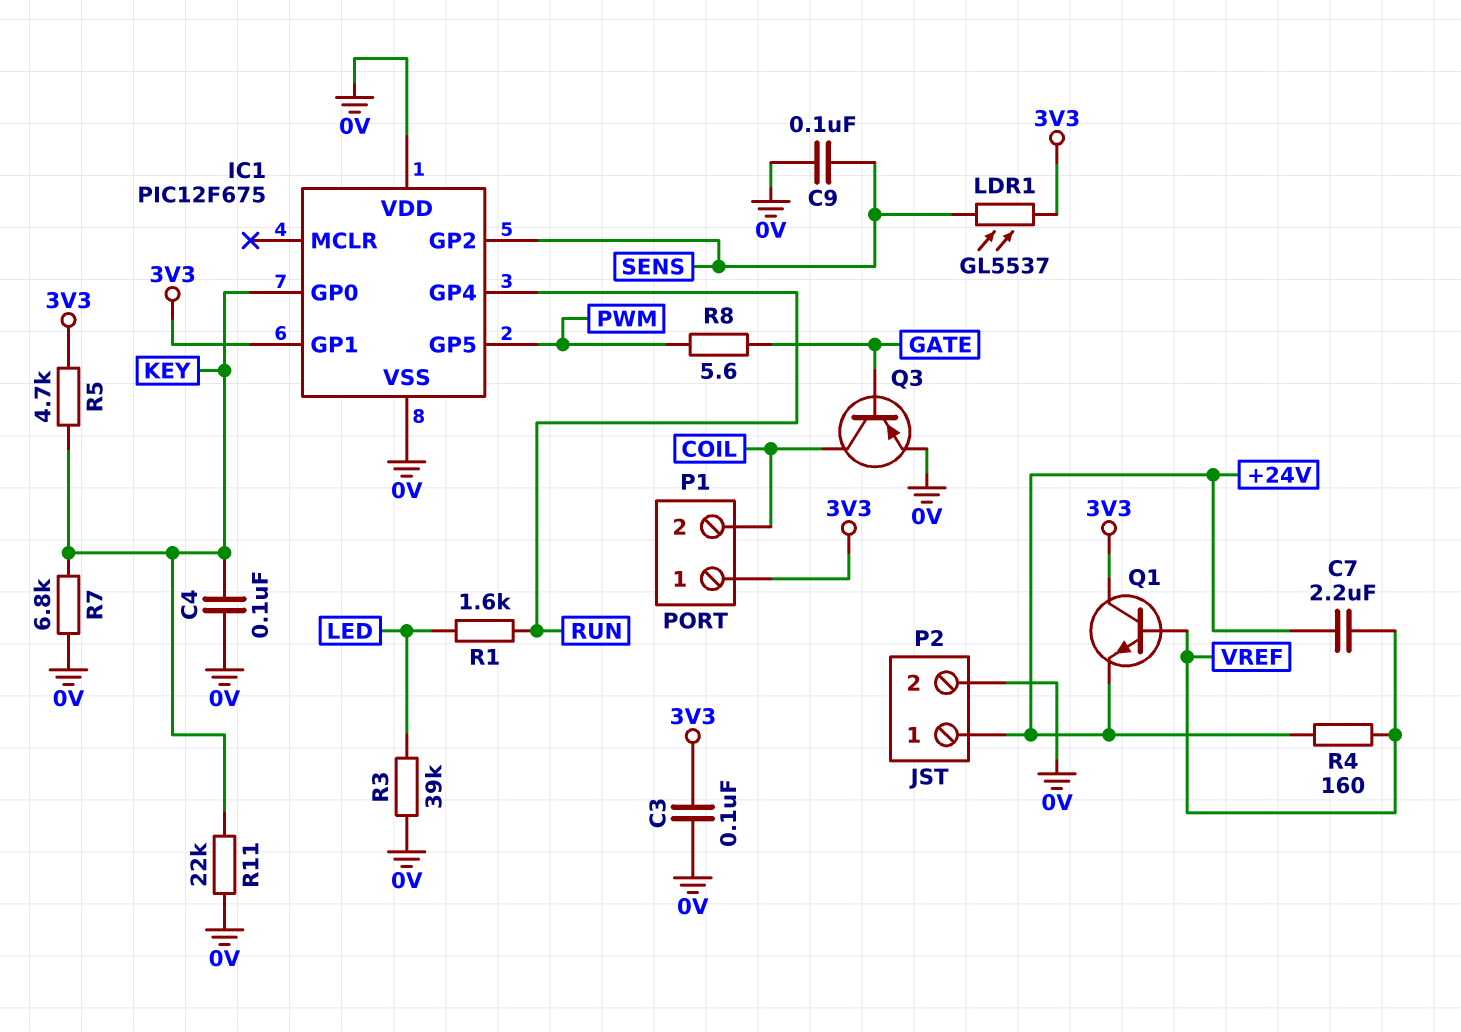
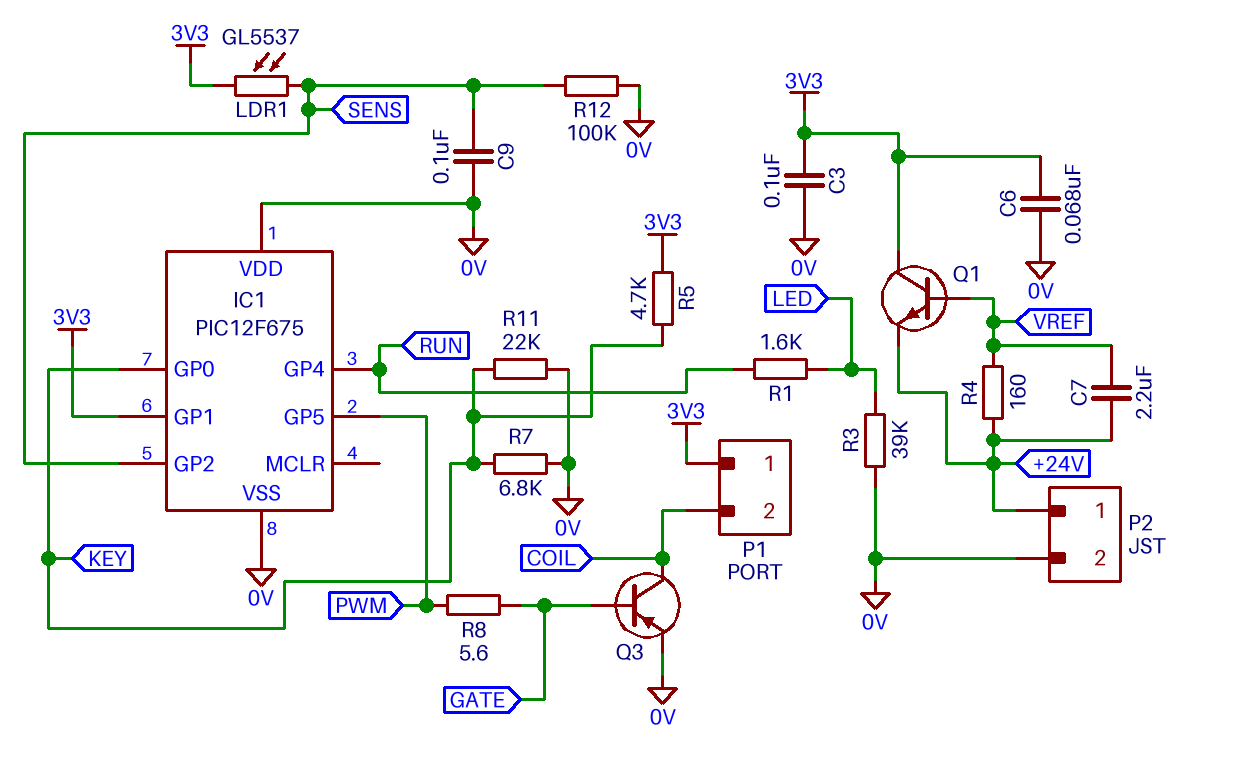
C4: 100nF (0V, KEY) -> none
C6: none -> 68nF (0V, 3V3)
R12: none -> 100k (0V, SENS)

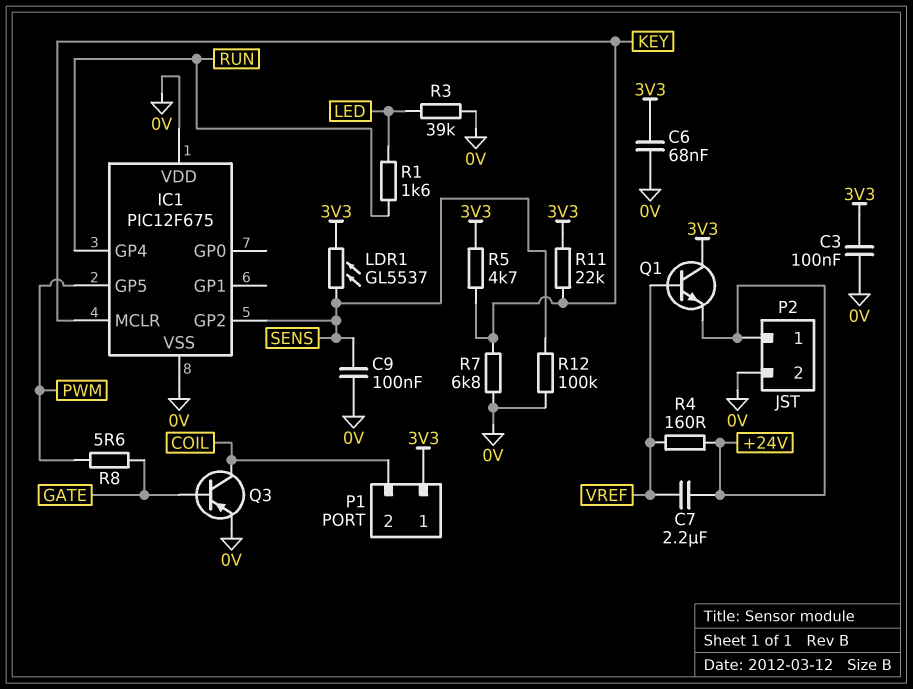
IC1 pin GP0: KEY -> none
IC1 pin GP1: 3V3 -> none
IC1 pin MCLR: none -> KEY
R11: 22k (0V, KEY) -> 22k (3V3, KEY)

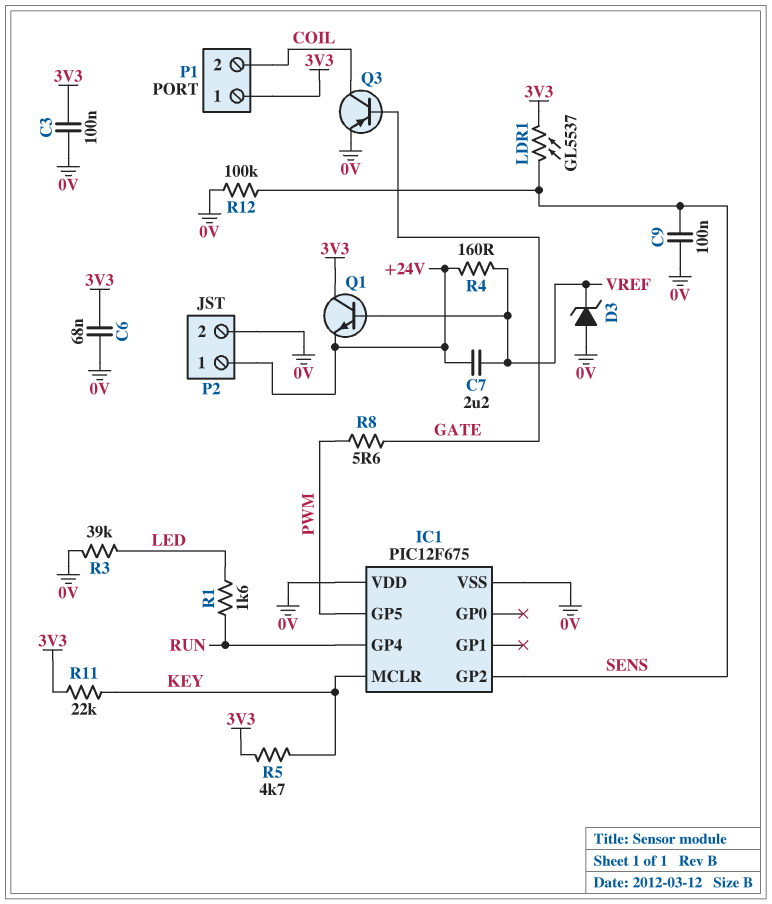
D3: none -> zener (A 0V, K VREF)
R7: 6.8k (0V, KEY) -> none

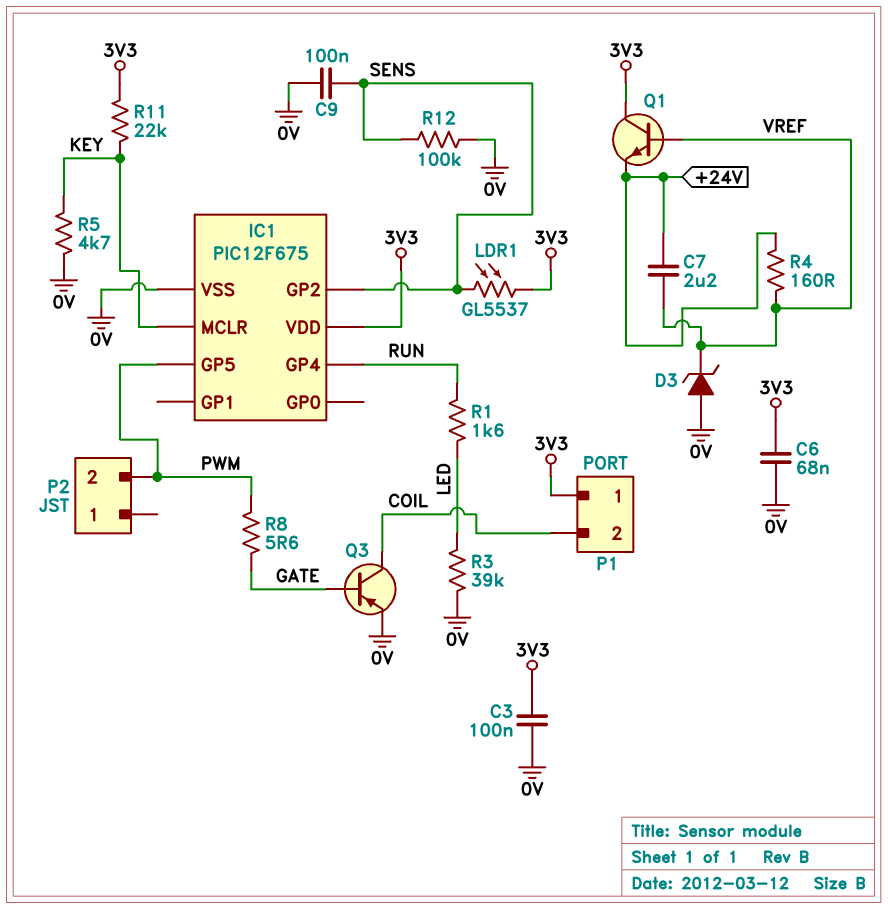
IC1 pin VDD: 0V -> 3V3
P2 pin 1: +24V -> none
P2 pin 2: 0V -> PWM
R5: 4.7k (3V3, KEY) -> 4.7k (0V, KEY)

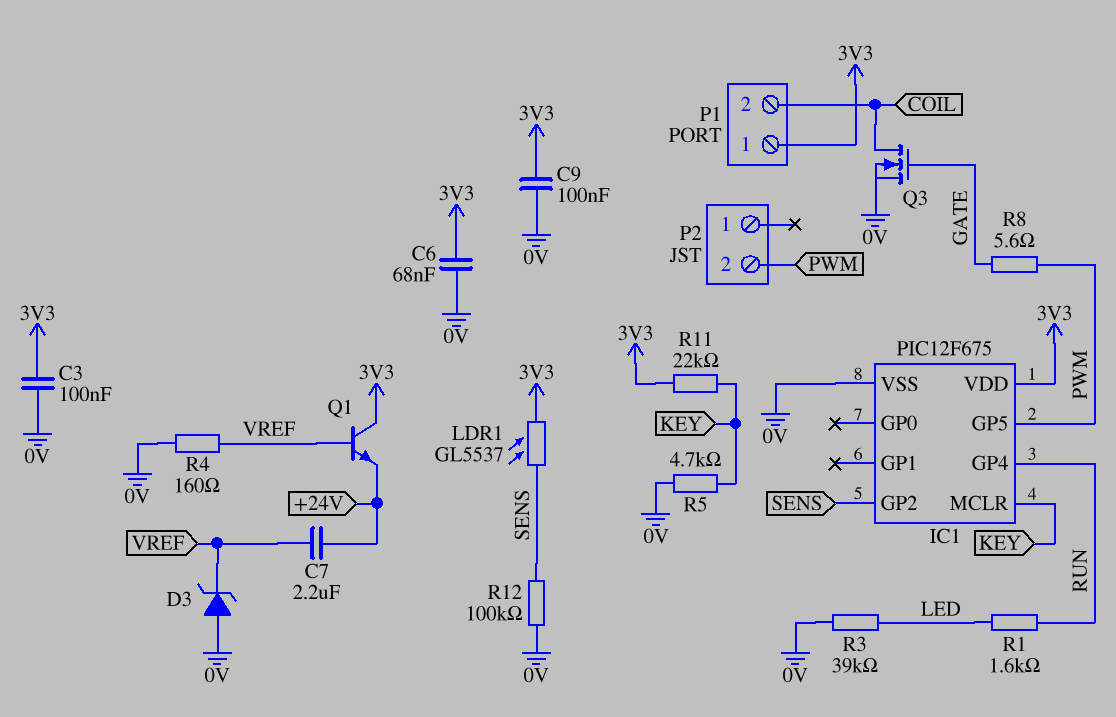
C9: 100nF (0V, SENS) -> 100nF (0V, 3V3)
Q3: PNP (B GATE, C COIL, E 0V) -> NMOS (G GATE, D COIL, S 0V)
R4: 160 (+24V, VREF) -> 160 (0V, VREF)

